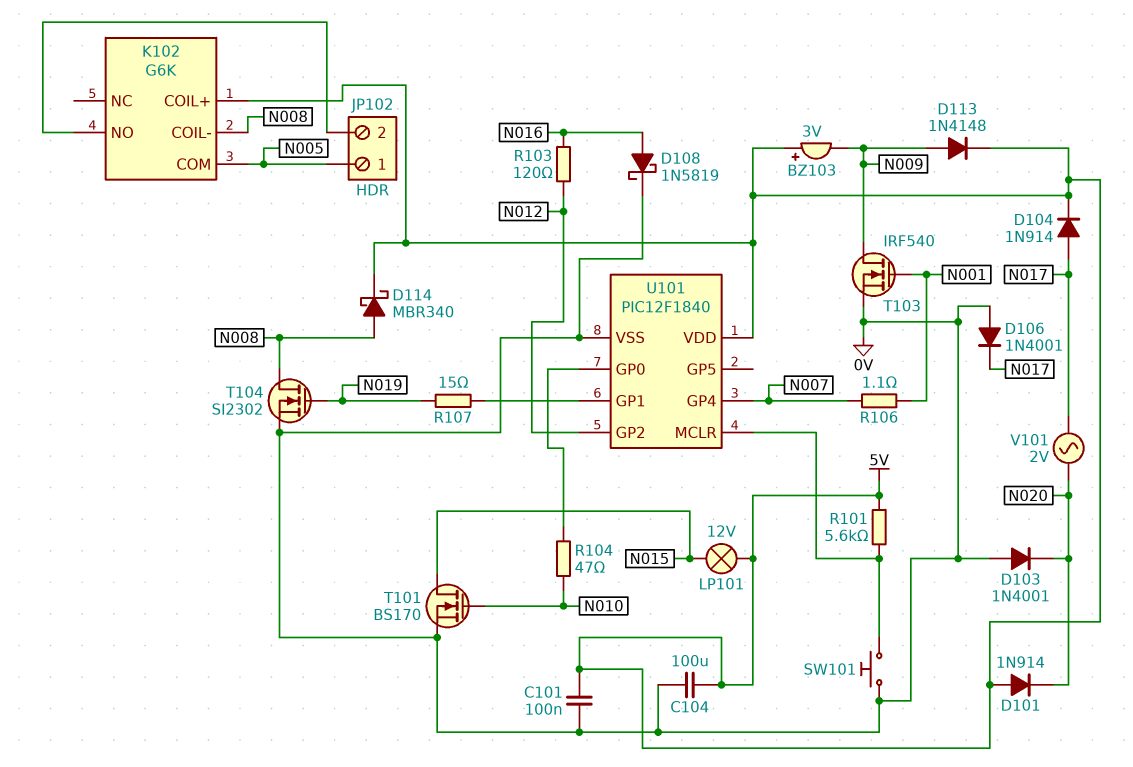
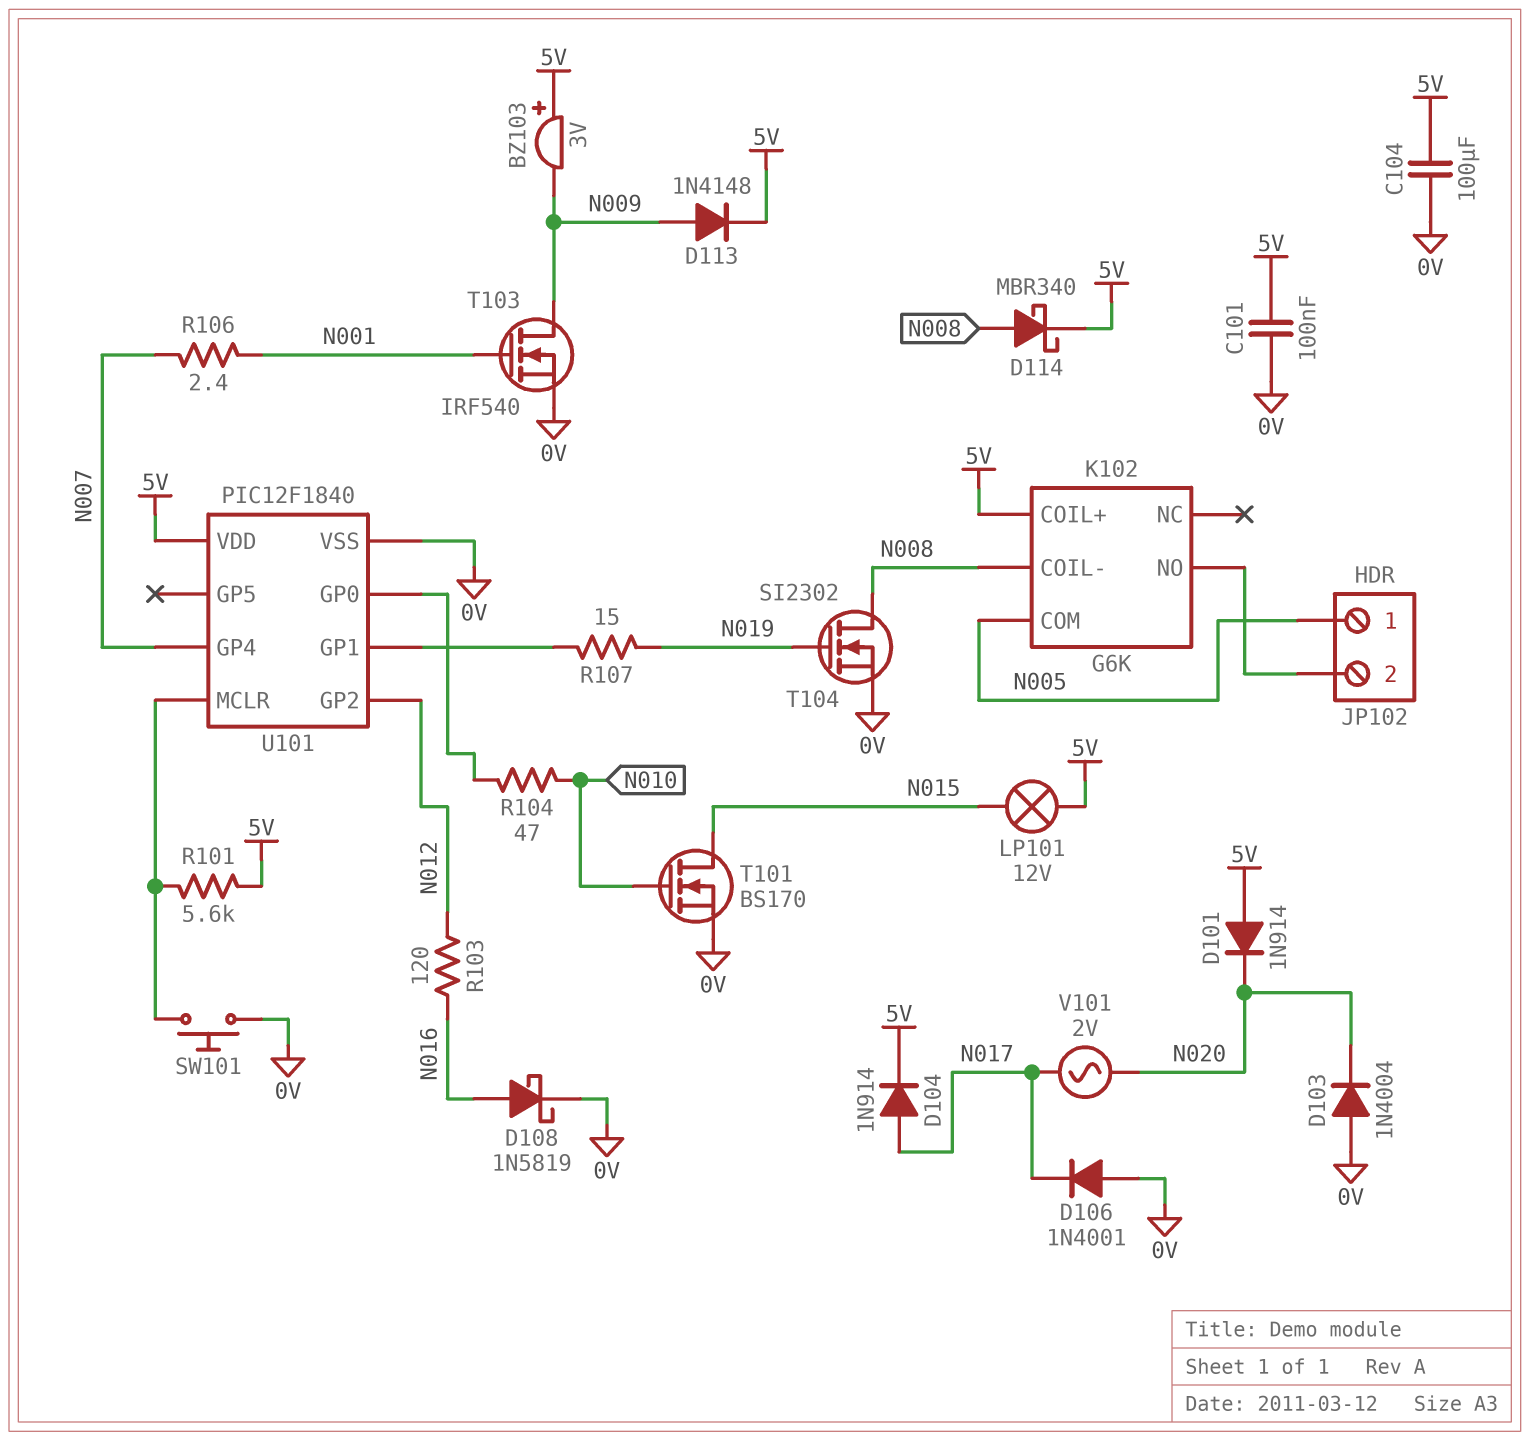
D103: diode 1N4001 (A 0V, K N020) -> diode 1N4004 (A 0V, K N020)
R106: 1.1 (N001, N007) -> 2.4 (N001, N007)

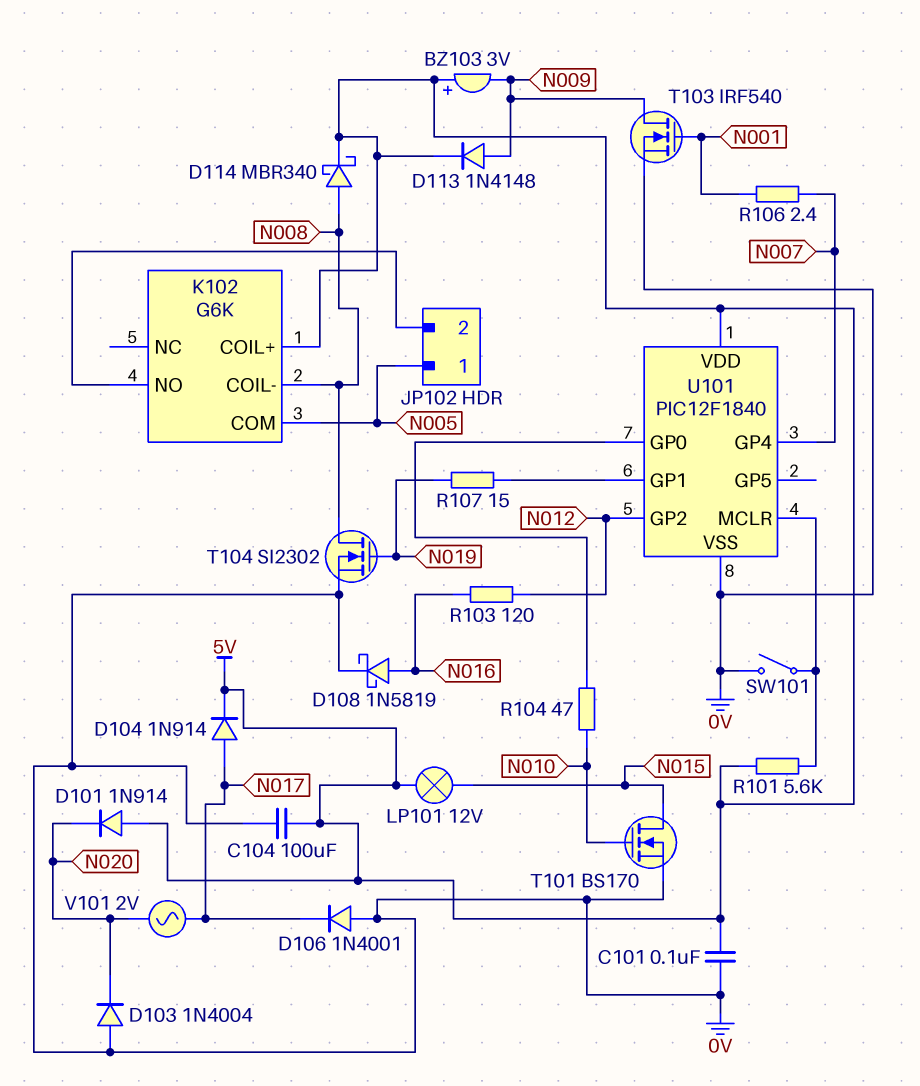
SW101: button (0V, U101/MCLR) -> switch (0V, U101/MCLR)

